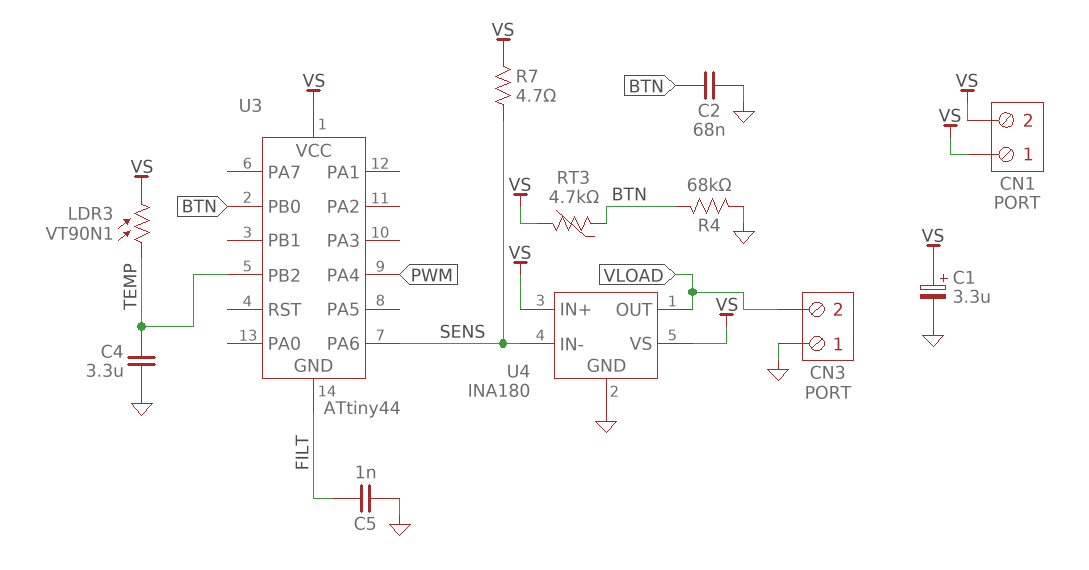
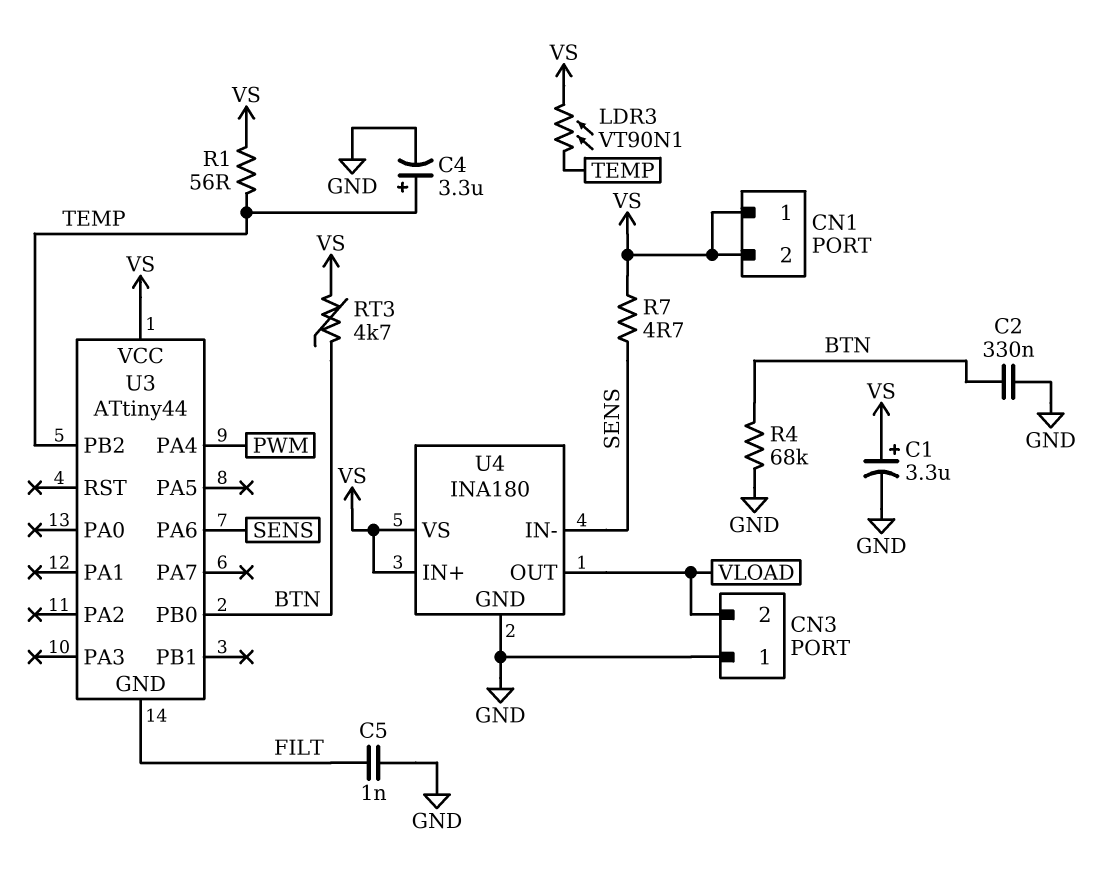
C2: 68nF (BTN, GND) -> 330nF (BTN, GND)
C4: 3.3uF (GND, TEMP) -> 3.3uF (plus TEMP, minus GND)
R1: none -> 56 (TEMP, VS)

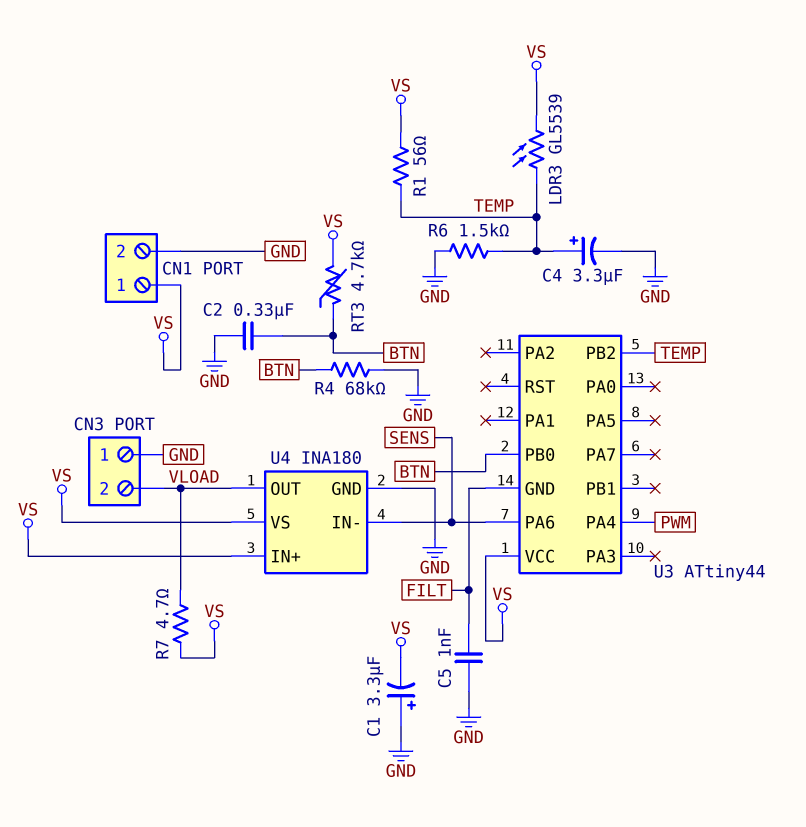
C1: 3.3uF (plus VS, minus GND) -> 3.3uF (plus GND, minus VS)
CN1 pin 2: VS -> GND
LDR3: VT90N1 (TEMP, VS) -> GL5539 (TEMP, VS)
R6: none -> 1.5k (GND, TEMP)
R7: 4.7 (SENS, VS) -> 4.7 (VLOAD, VS)

